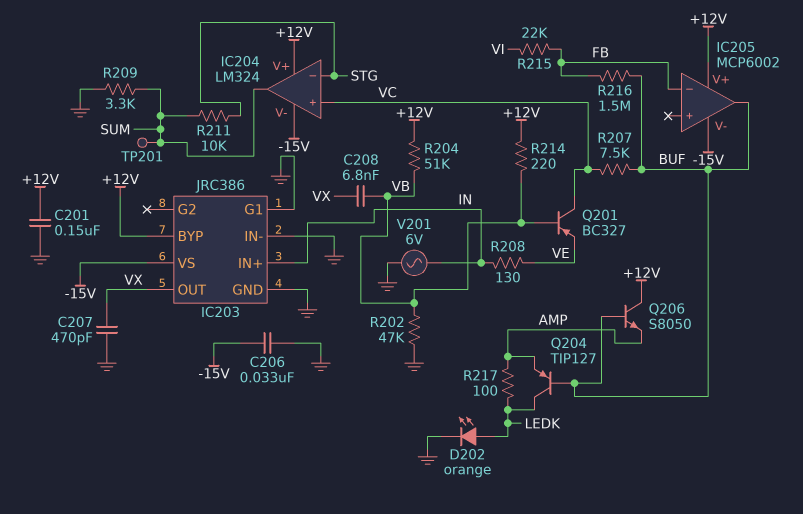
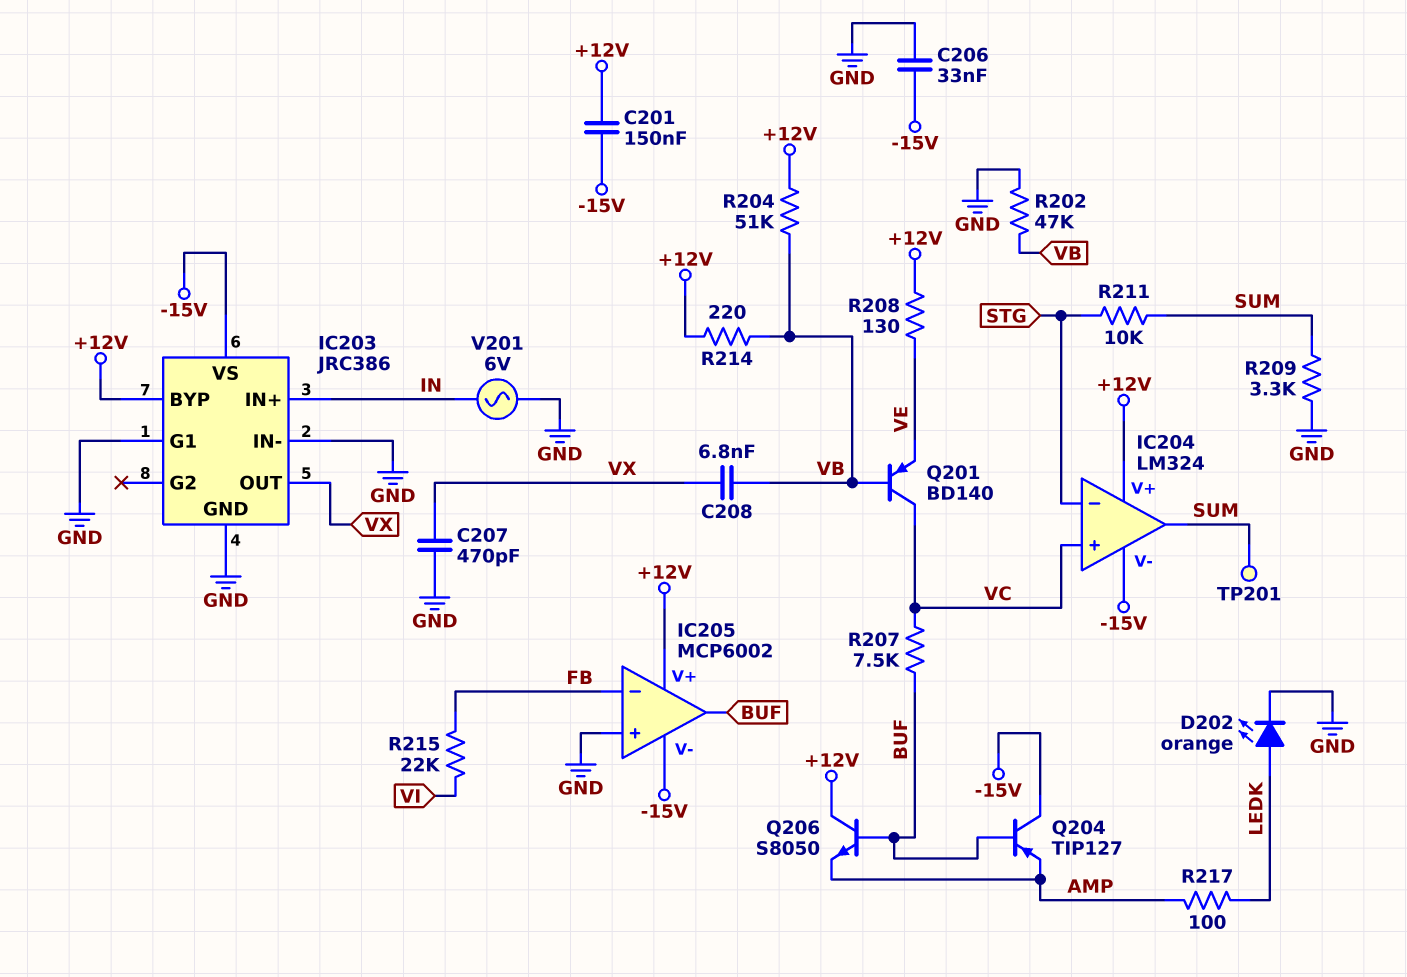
C201: 150nF (+12V, GND) -> 150nF (+12V, -15V)
IC205 pin in+: none -> GND
Q201: PNP BC327 (B VB, C VC, E VE) -> PNP BD140 (B VB, C VC, E VE)
Q204: PNP TIP127 (B BUF, C LEDK, E AMP) -> PNP TIP127 (B BUF, C -15V, E AMP)
R208: 130 (IN, VE) -> 130 (+12V, VE)
R216: 1.5M (BUF, FB) -> none

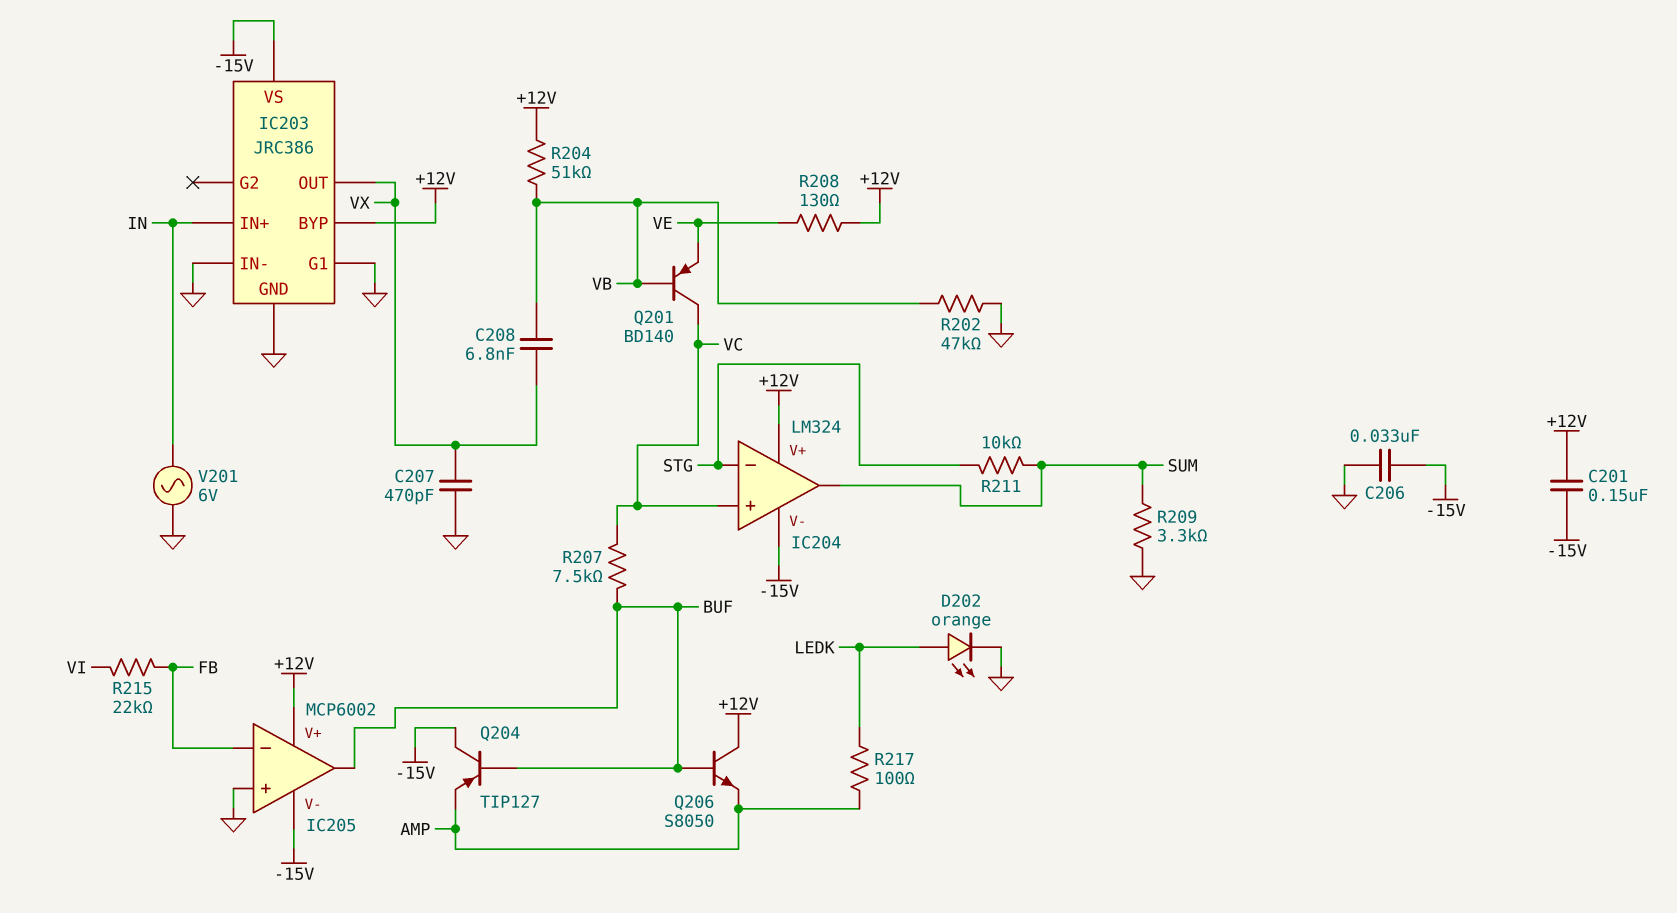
R214: 220 (+12V, VB) -> none
TP201: test point (SUM) -> none

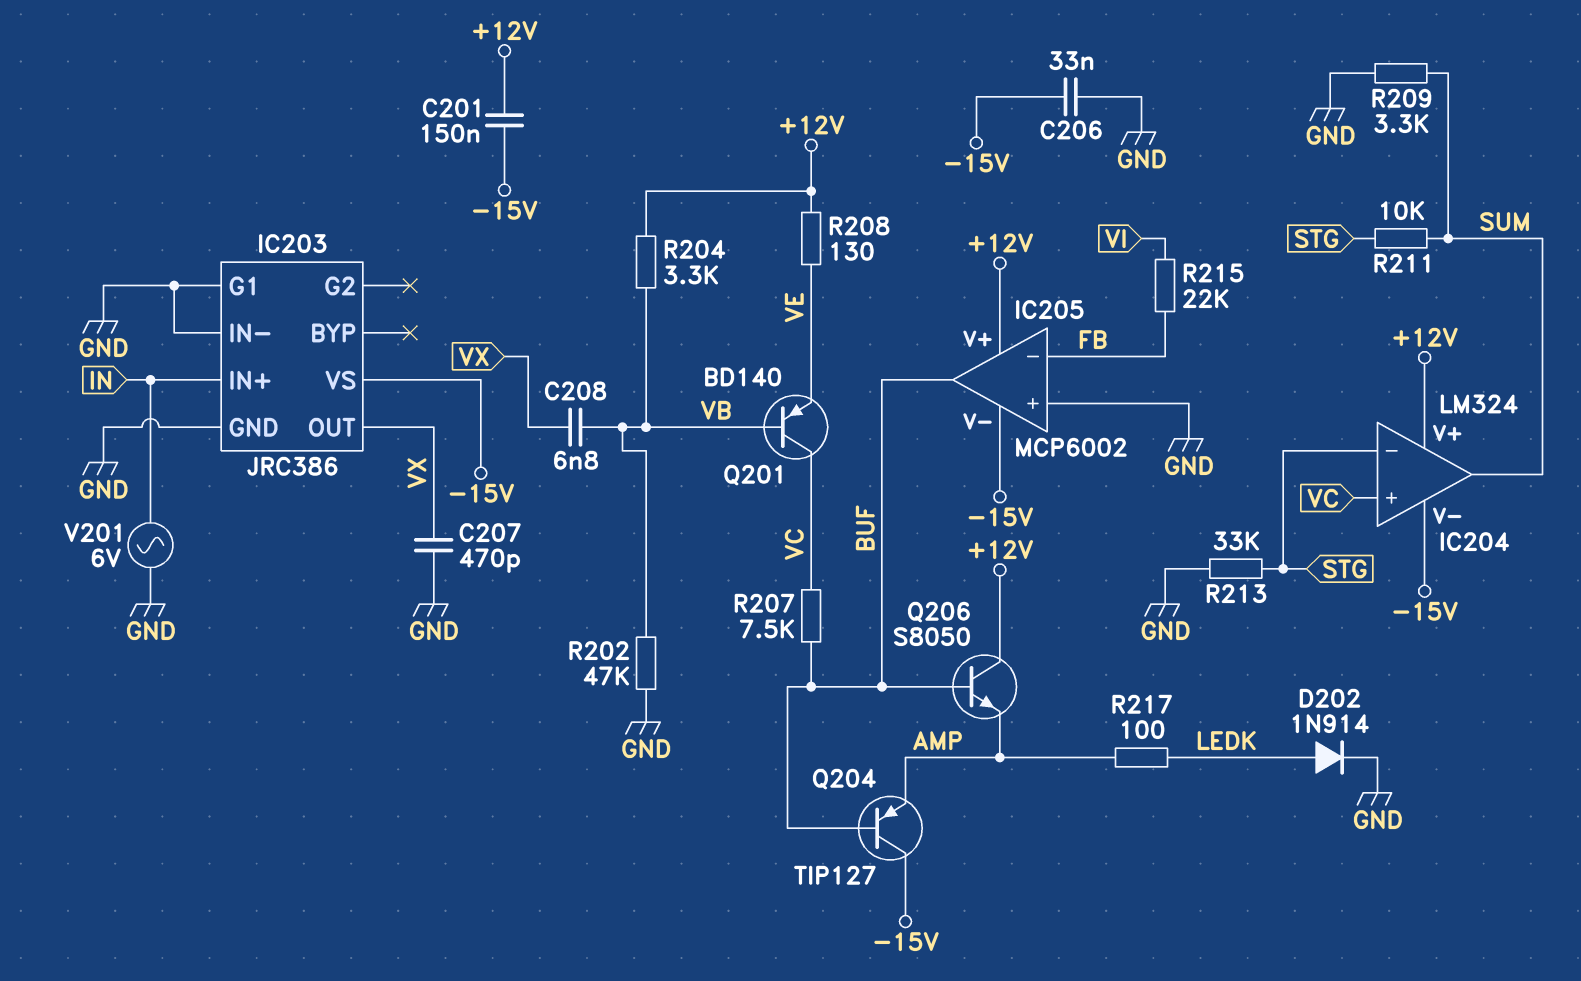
D202: LED orange (A LEDK, K GND) -> diode 1N914 (A LEDK, K GND)
IC203 pin BYP: +12V -> none
R204: 51k (+12V, VB) -> 3.3k (+12V, VB)
R213: none -> 33k (GND, STG)

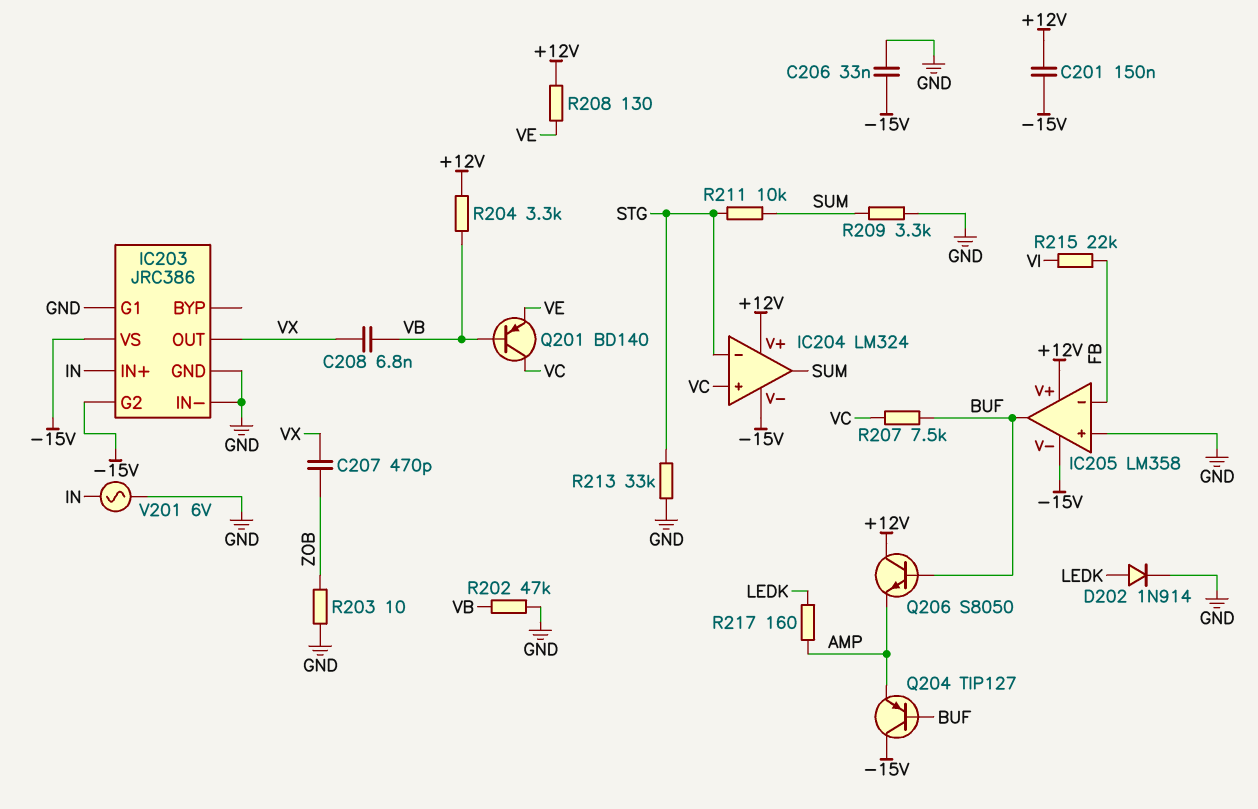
C207: 470pF (GND, VX) -> 470pF (VX, ZOB)
IC203 pin G2: none -> -15V
IC205: MCP6002 -> LM358
R203: none -> 10 (GND, ZOB)
R217: 100 (AMP, LEDK) -> 160 (AMP, LEDK)

